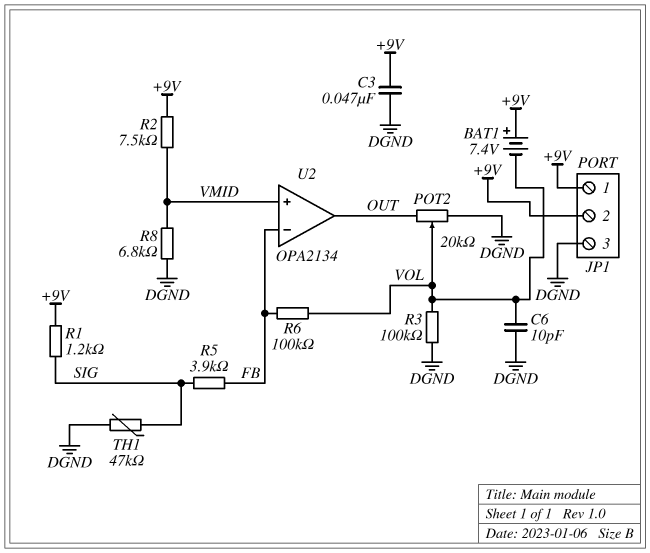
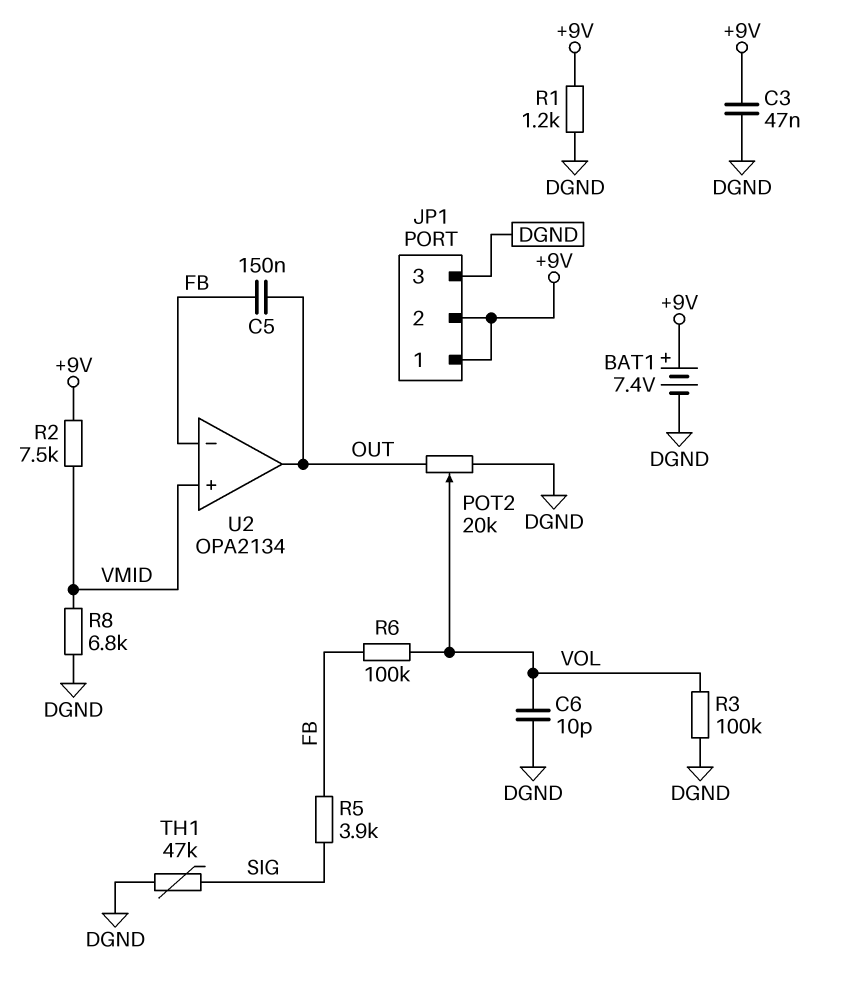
BAT1: 7.4V (plus +9V, minus VOL) -> 7.4V (plus +9V, minus DGND)
C5: none -> 150nF (FB, OUT)
R1: 1.2k (+9V, SIG) -> 1.2k (+9V, DGND)

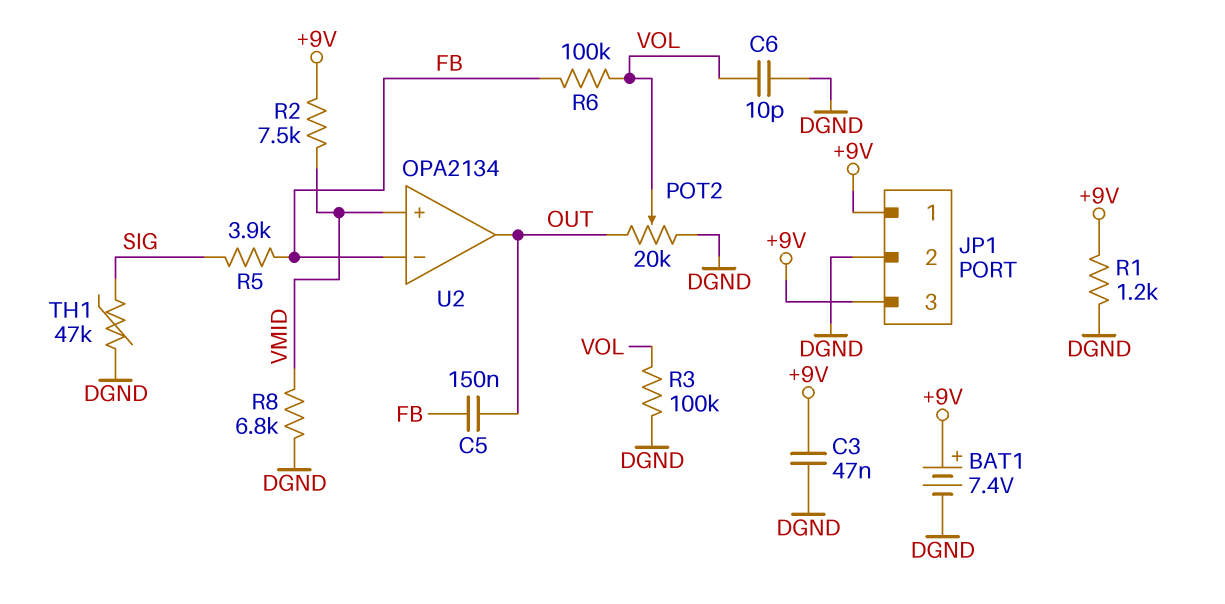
JP1 pin 2: +9V -> DGND
JP1 pin 3: DGND -> +9V

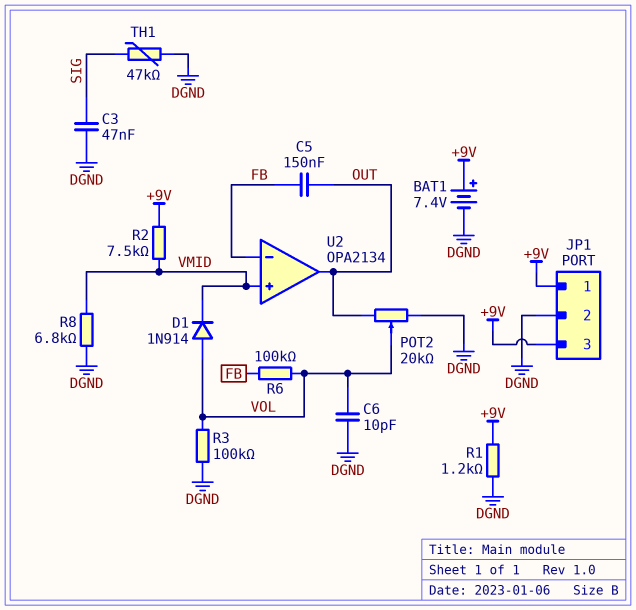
C3: 47nF (+9V, DGND) -> 47nF (DGND, SIG)
D1: none -> diode 1N914 (A VOL, K VMID)
R5: 3.9k (FB, SIG) -> none

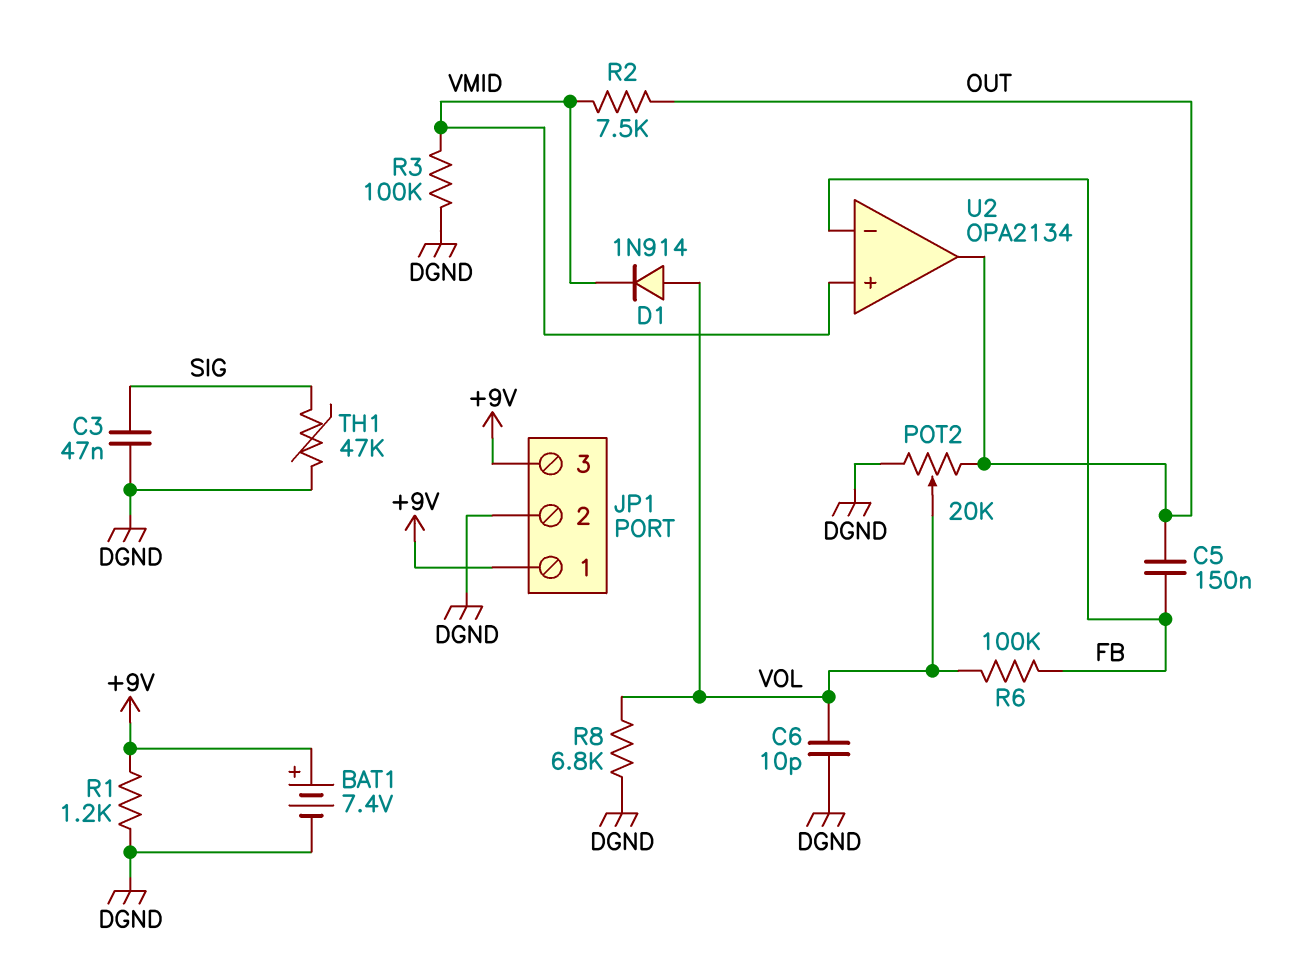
R2: 7.5k (+9V, VMID) -> 7.5k (OUT, VMID)
R3: 100k (DGND, VOL) -> 100k (DGND, VMID)
R8: 6.8k (DGND, VMID) -> 6.8k (DGND, VOL)

